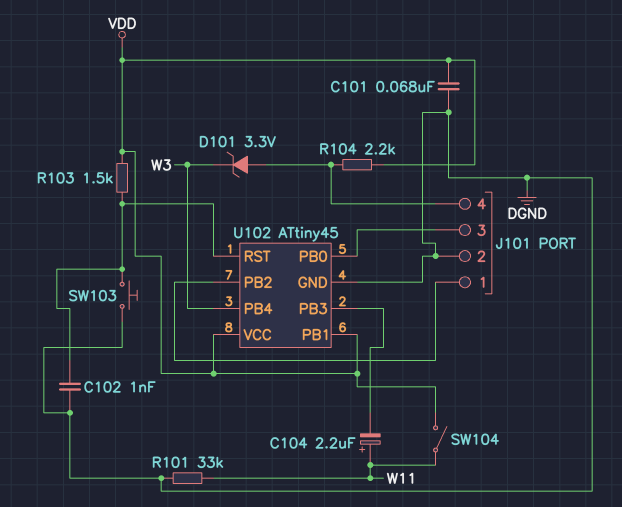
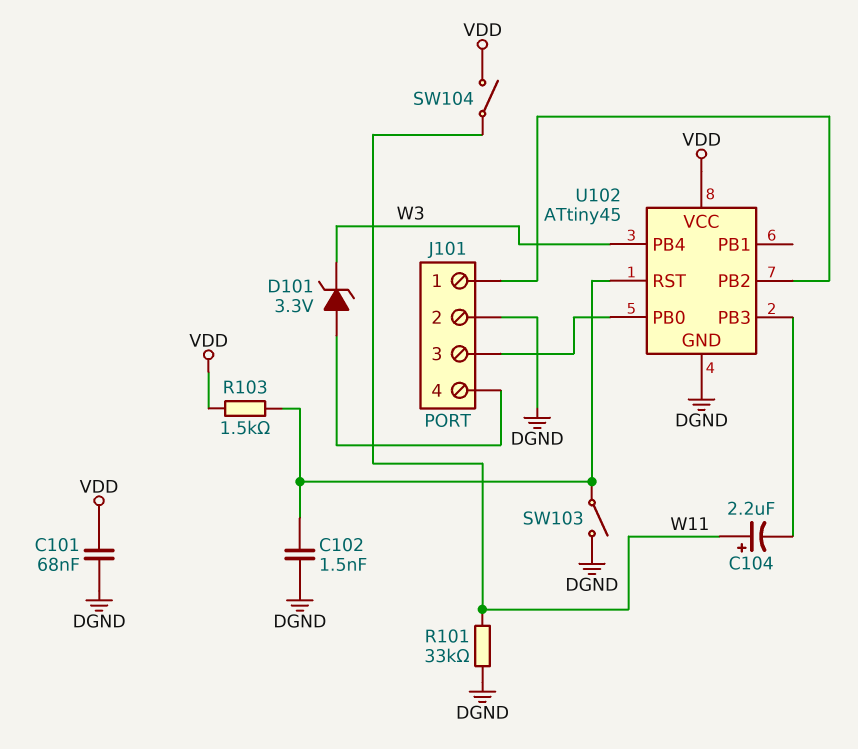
C102: 1nF (DGND, U102/RST) -> 1.5nF (DGND, U102/RST)
R104: 2.2k (J101/4, VDD) -> none
SW103: button (DGND, U102/RST) -> switch (DGND, U102/RST)
U102 pin PB1: VDD -> none

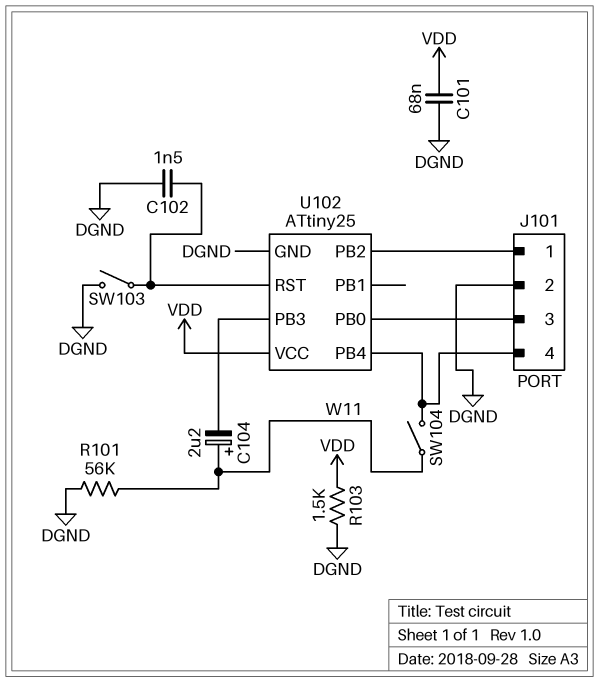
D101: zener 3.3V (A J101/4, K W3) -> none
R101: 33k (DGND, W11) -> 56k (DGND, W11)
R103: 1.5k (U102/RST, VDD) -> 1.5k (DGND, VDD)
SW104: switch (VDD, W11) -> switch (J101/4, W11)
U102: ATtiny45 -> ATtiny25
U102 pin PB4: W3 -> J101/4

